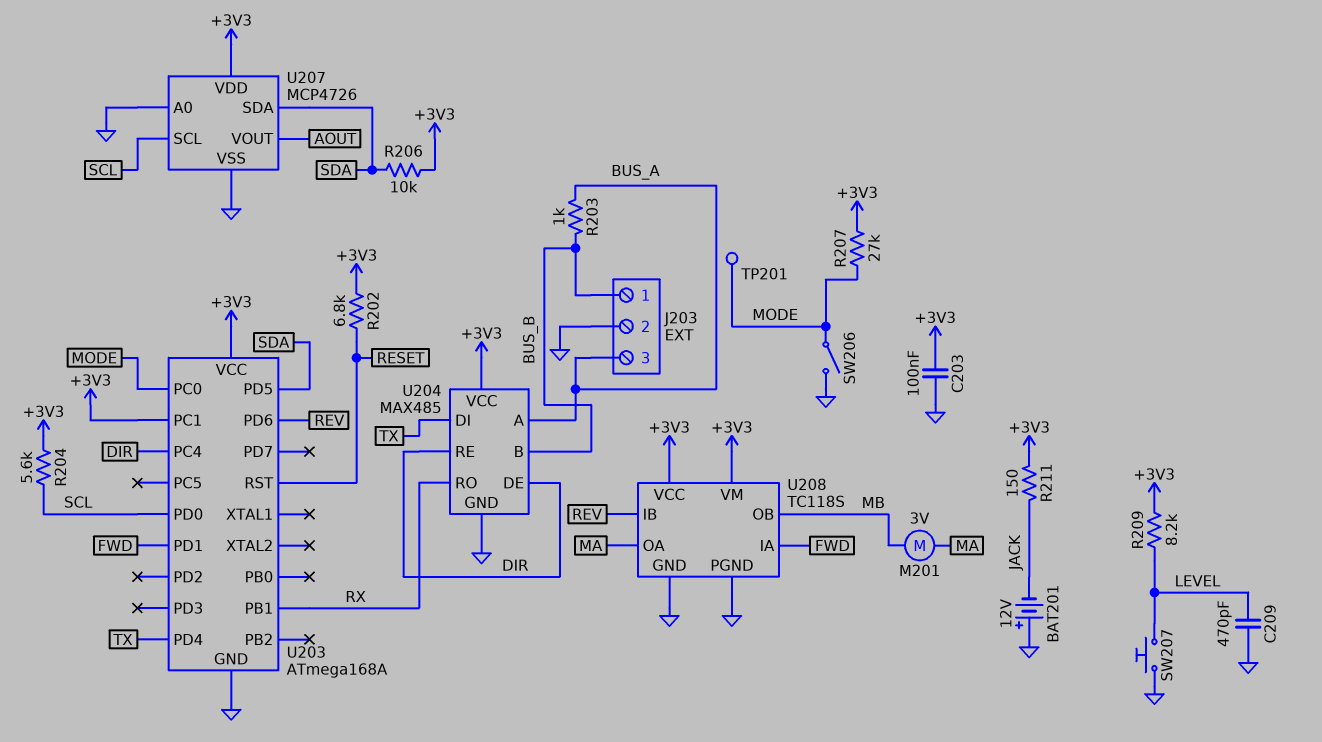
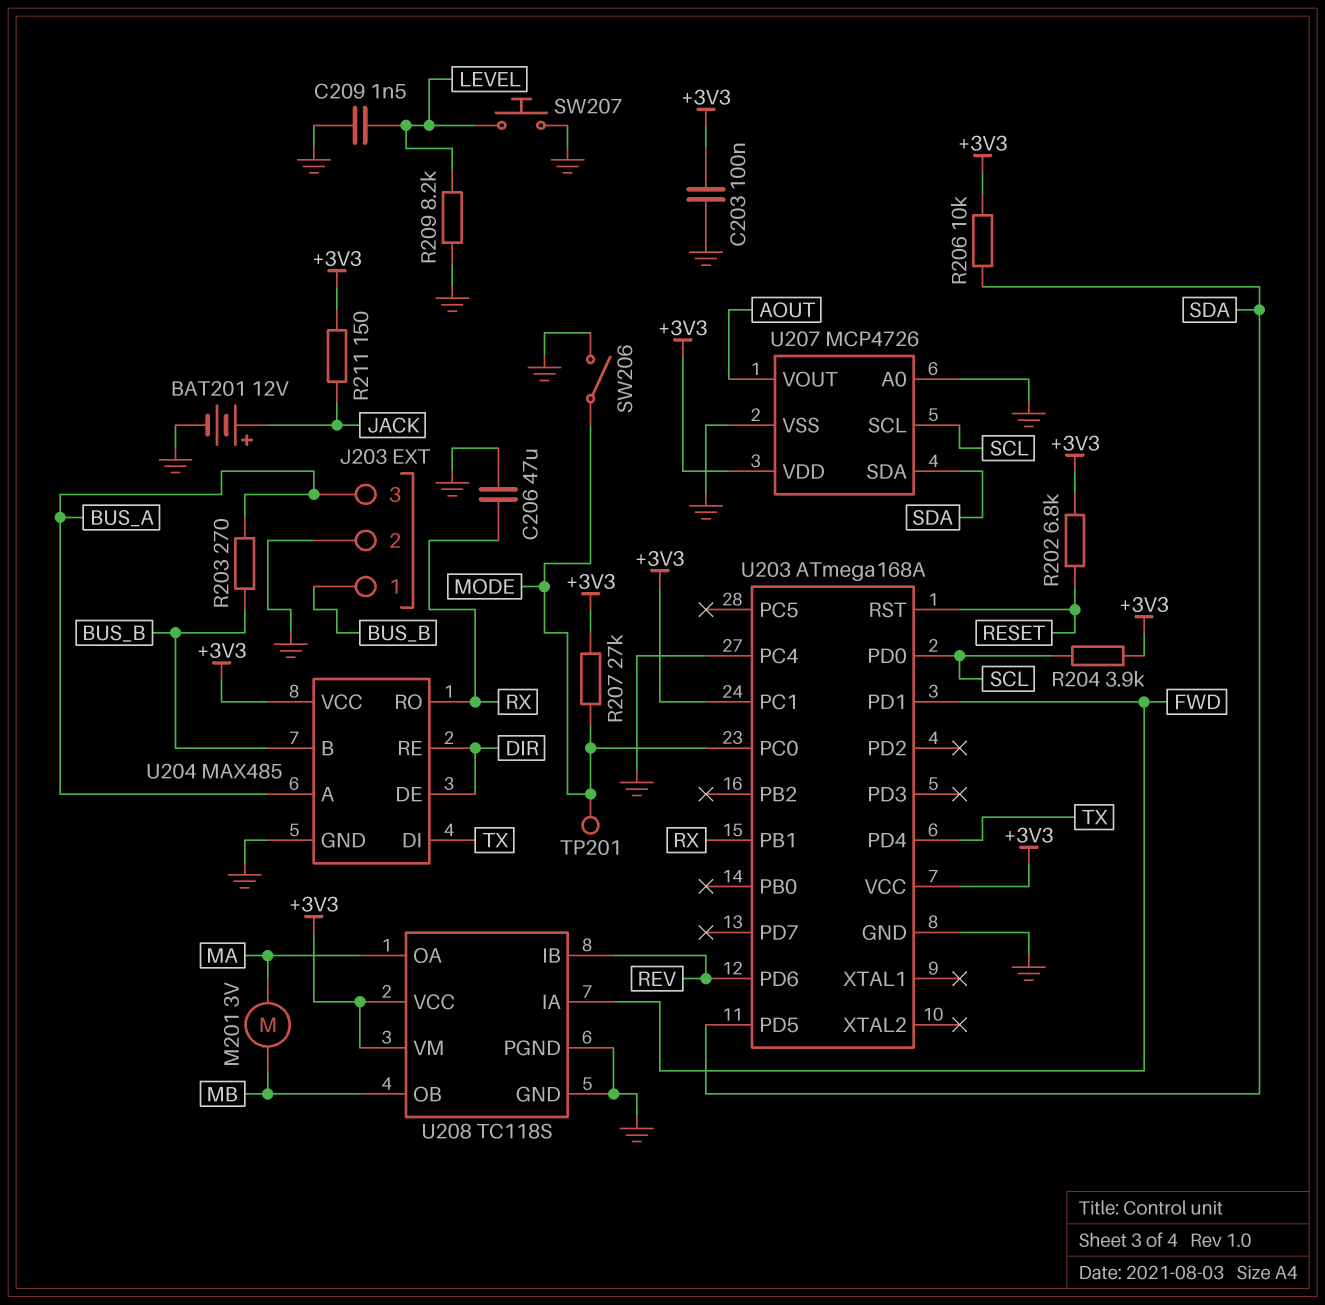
BAT201: 12V (plus GND, minus JACK) -> 12V (plus JACK, minus GND)
C206: none -> 47uF (GND, RX)
C209: 470pF (GND, LEVEL) -> 1.5nF (GND, LEVEL)
R203: 1k (BUS_A, BUS_B) -> 270 (BUS_A, BUS_B)
R204: 5.6k (+3V3, SCL) -> 3.9k (+3V3, SCL)
R209: 8.2k (+3V3, LEVEL) -> 8.2k (GND, LEVEL)
U203 pin PC4: DIR -> GND

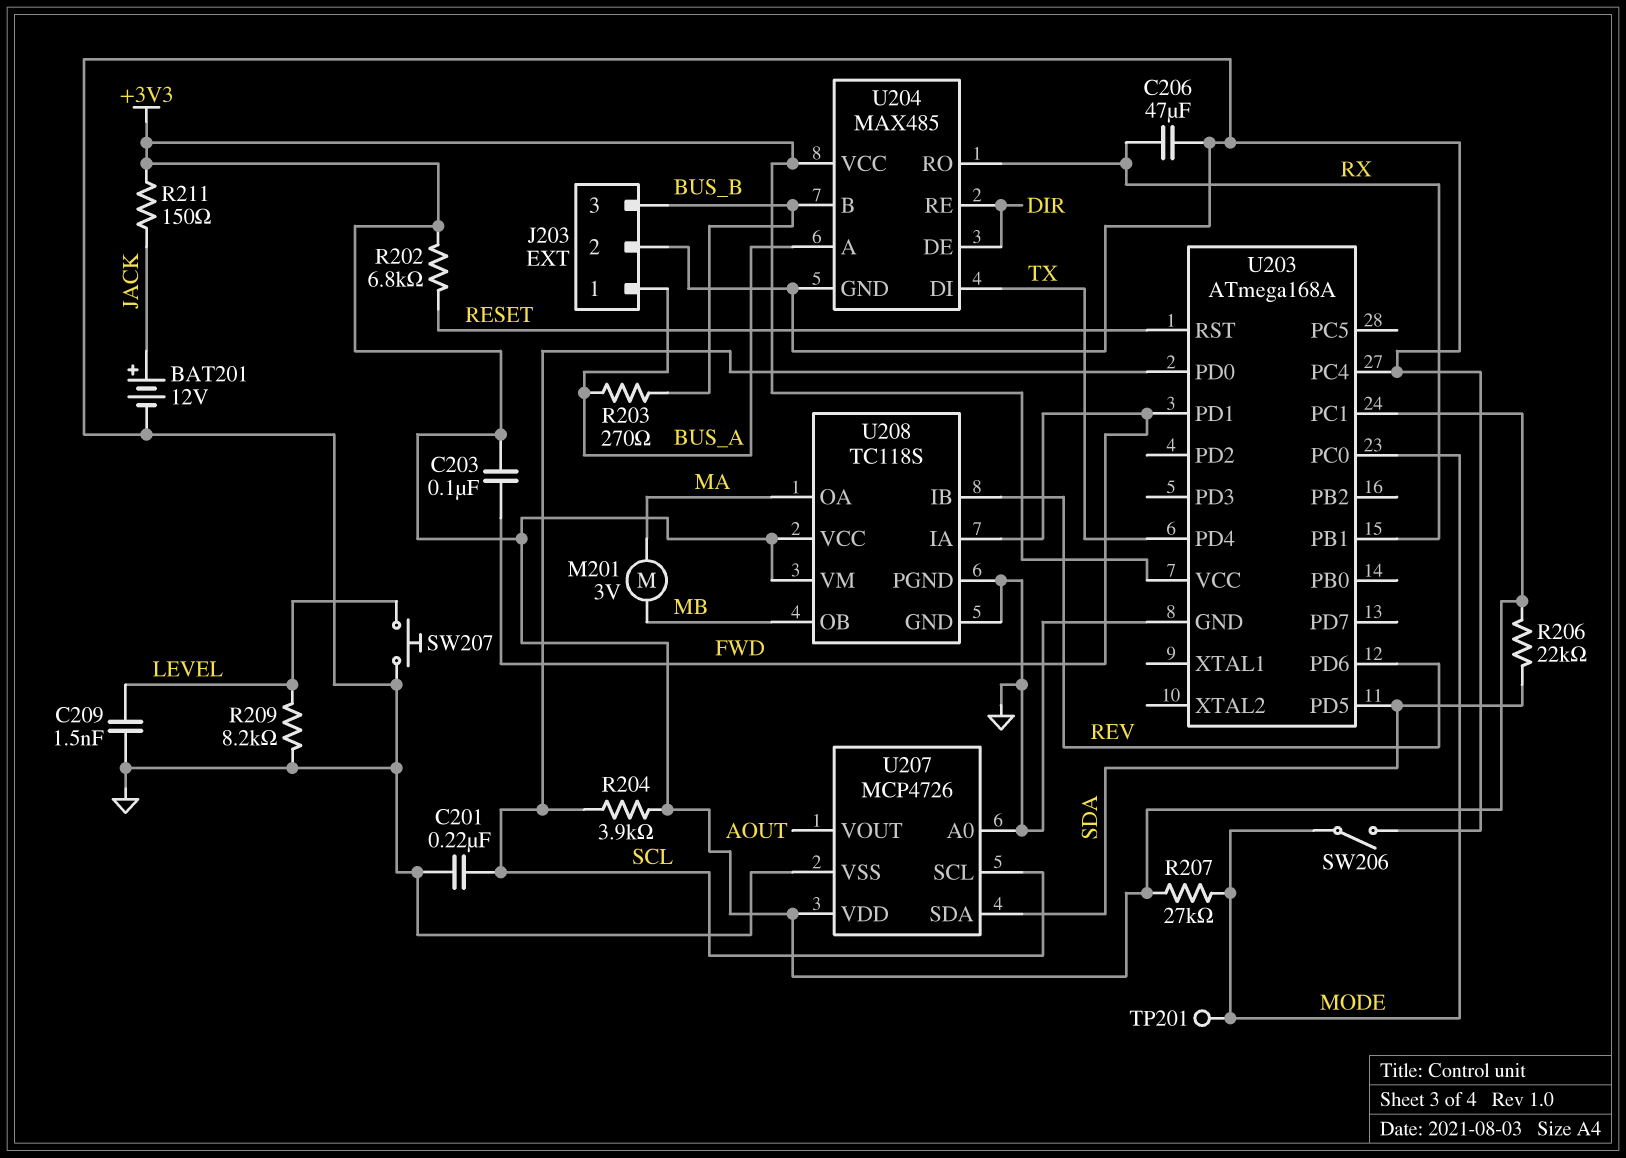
C201: none -> 220nF (GND, SCL)
C203: 100nF (+3V3, GND) -> 100nF (+3V3, FWD)
J203 pin 1: BUS_B -> BUS_A
J203 pin 3: BUS_A -> BUS_B
R206: 10k (+3V3, SDA) -> 22k (+3V3, SDA)

